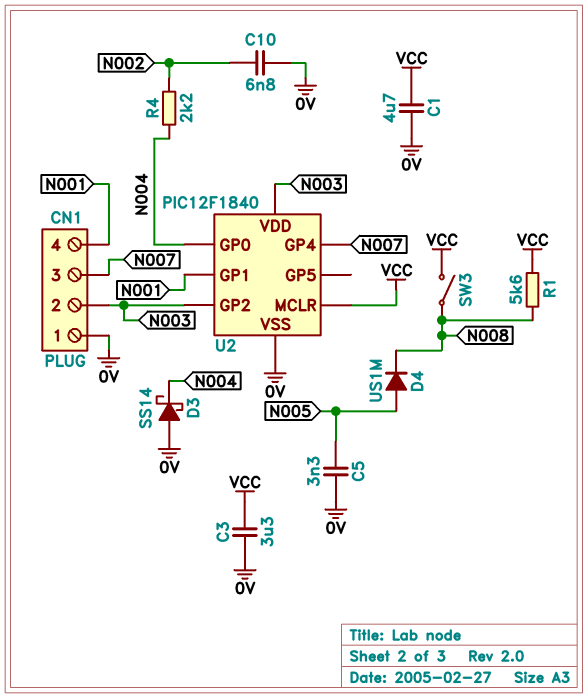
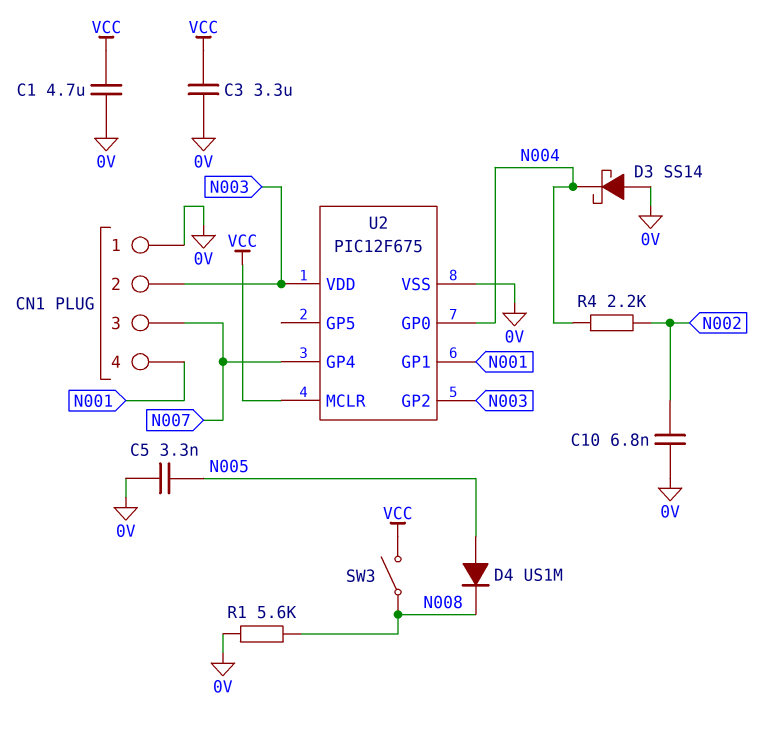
R1: 5.6k (N008, VCC) -> 5.6k (0V, N008)
U2: PIC12F1840 -> PIC12F675

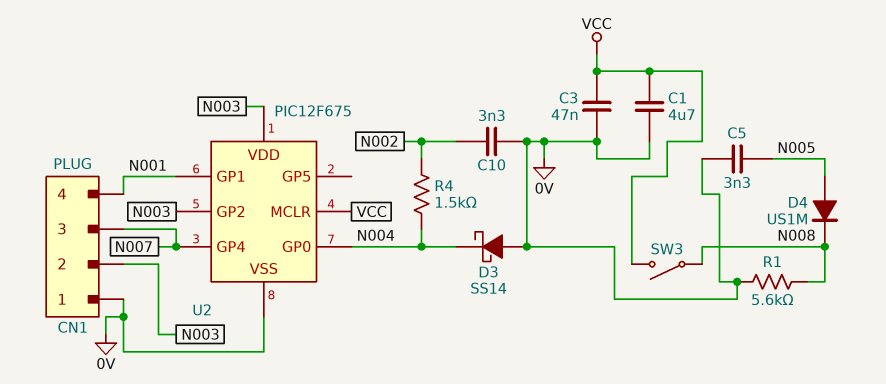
C3: 3.3uF (0V, VCC) -> 47nF (0V, VCC)
C10: 6.8nF (0V, N002) -> 3.3nF (0V, N002)
R4: 2.2k (N002, N004) -> 1.5k (N002, N004)

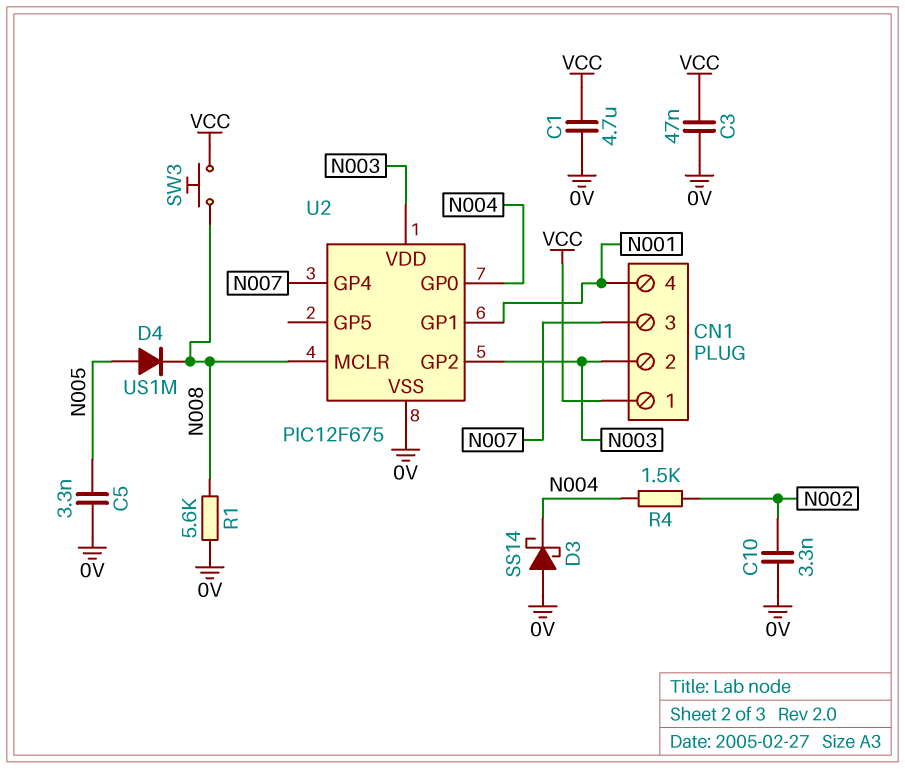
CN1 pin 1: 0V -> VCC
SW3: switch (N008, VCC) -> button (N008, VCC)
U2 pin MCLR: VCC -> N008

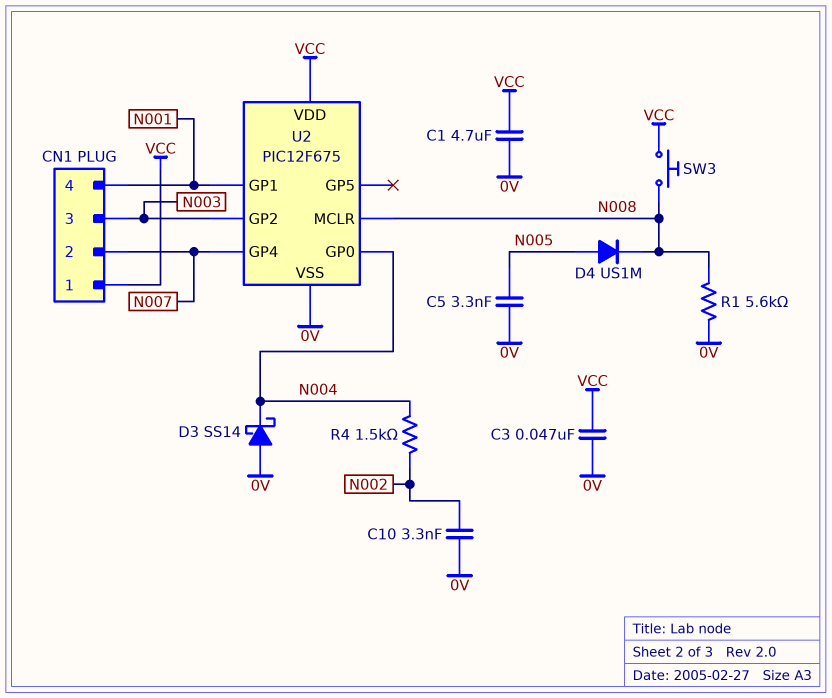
CN1 pin 2: N003 -> N007
CN1 pin 3: N007 -> N003
U2 pin VDD: N003 -> VCC

